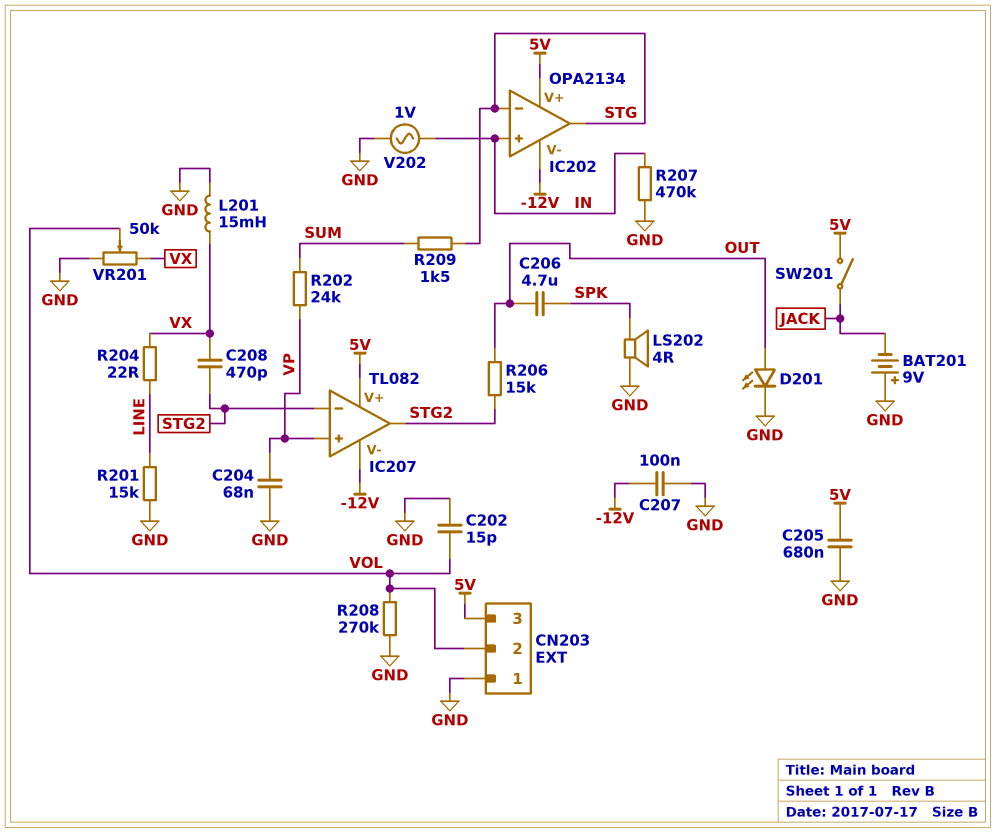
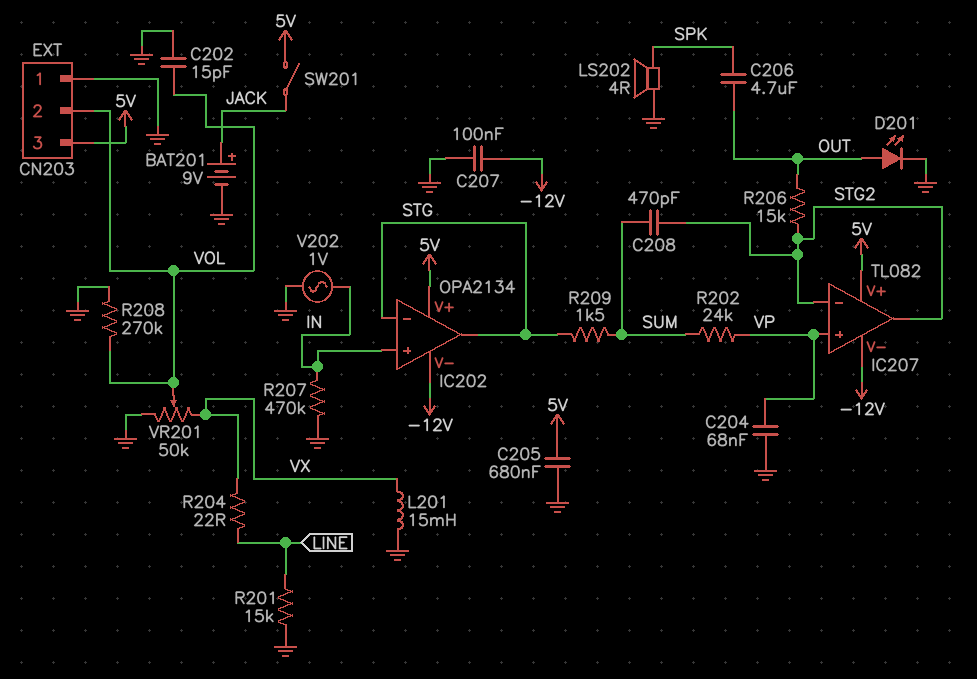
BAT201: 9V (plus GND, minus JACK) -> 9V (plus JACK, minus GND)
C208: 470pF (STG2, VX) -> 470pF (STG2, SUM)

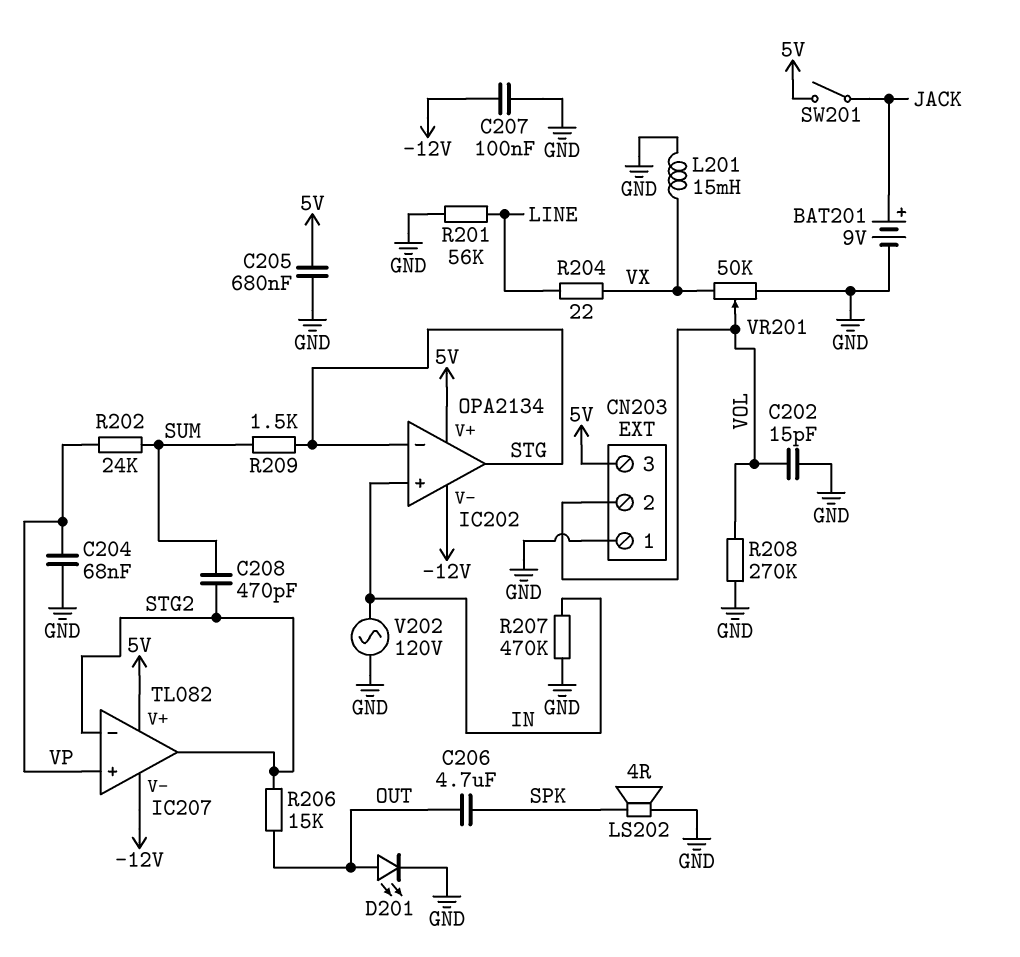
R201: 15k (GND, LINE) -> 56k (GND, LINE)
V202: AC 1V (GND, IN) -> AC 120V (GND, IN)

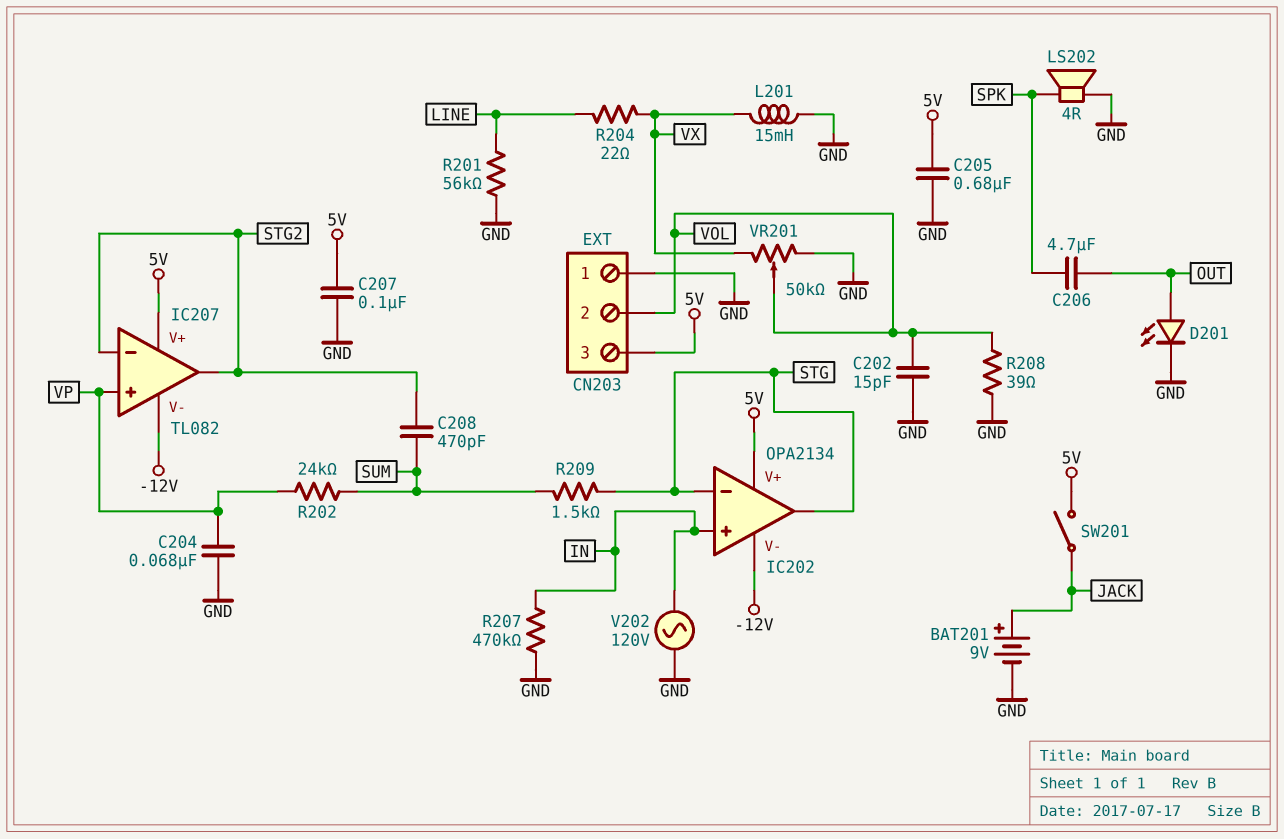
C207: 100nF (-12V, GND) -> 100nF (5V, GND)
R206: 15k (OUT, STG2) -> none
R208: 270k (GND, VOL) -> 39 (GND, VOL)

